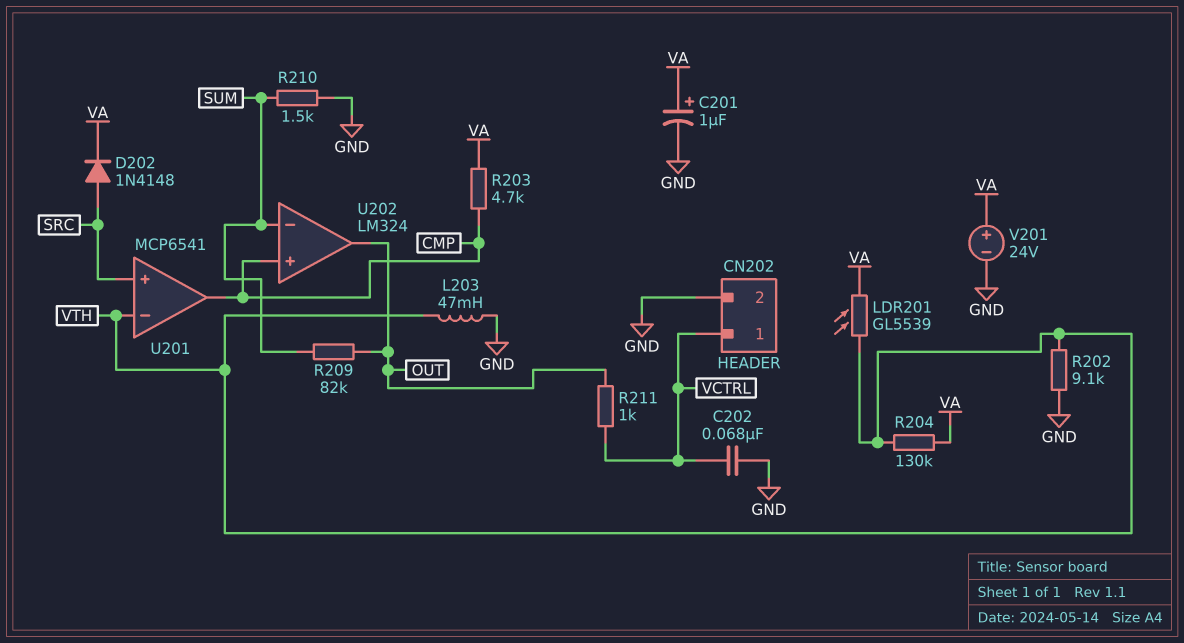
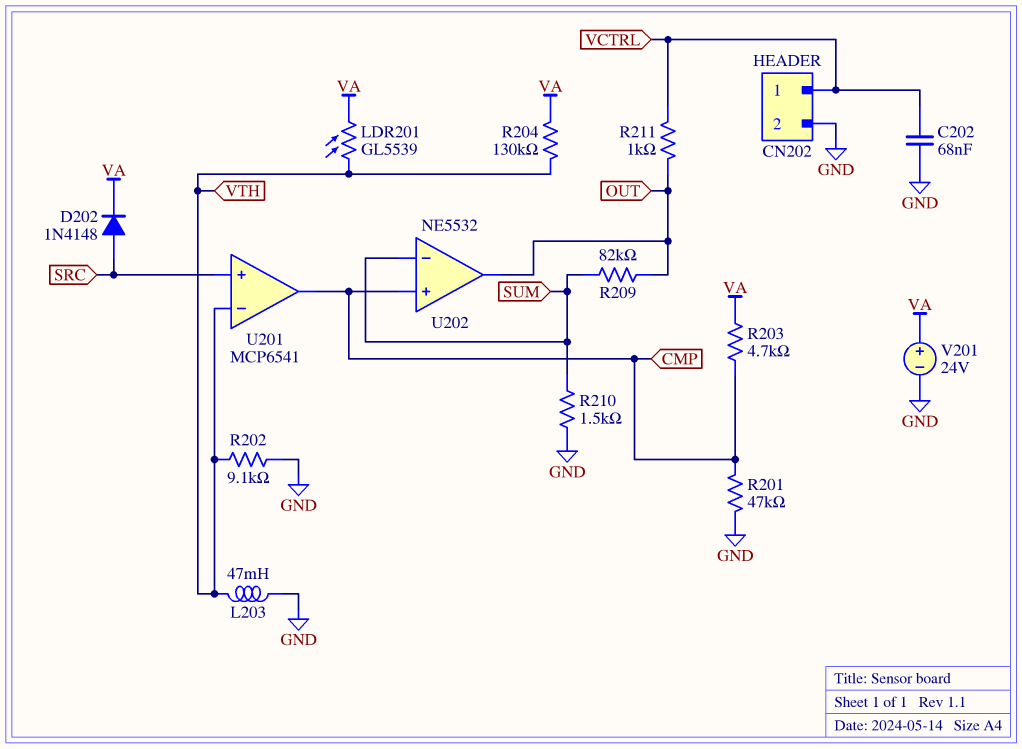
C201: 1uF (plus VA, minus GND) -> none
R201: none -> 47k (CMP, GND)
U202: LM324 -> NE5532

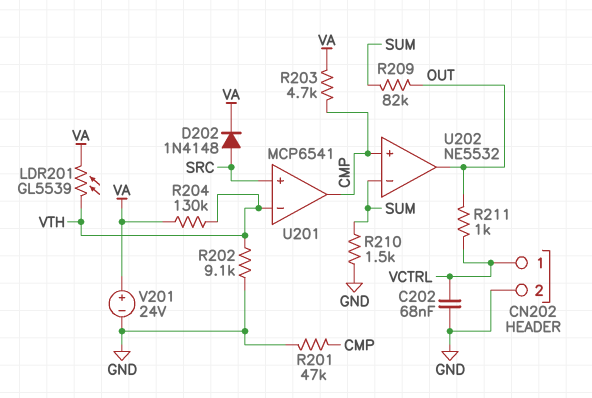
L203: 47mH (GND, VTH) -> none

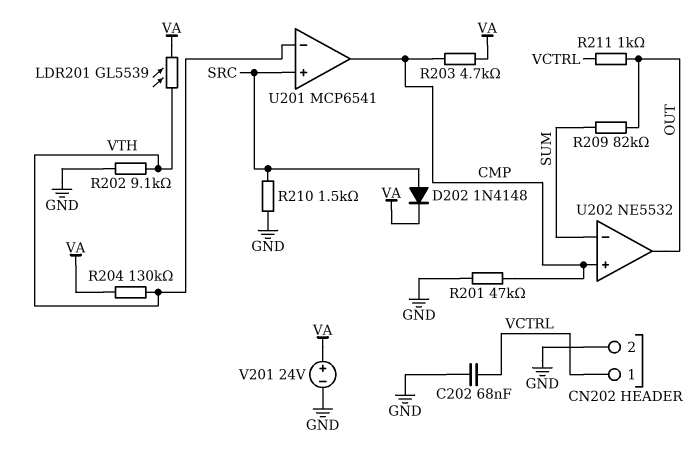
R210: 1.5k (GND, SUM) -> 1.5k (GND, SRC)

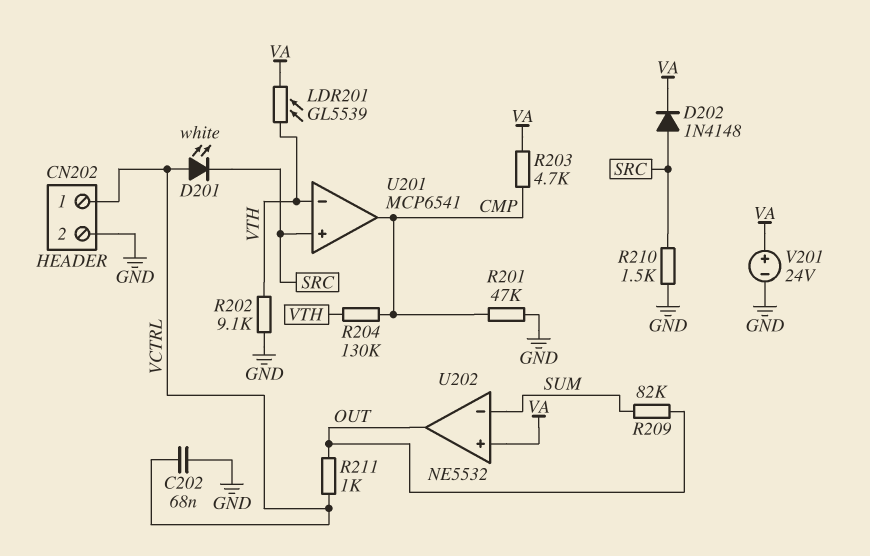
D201: none -> LED white (A VCTRL, K SRC)
R204: 130k (VA, VTH) -> 130k (CMP, VTH)
U202 pin in+: CMP -> VA

